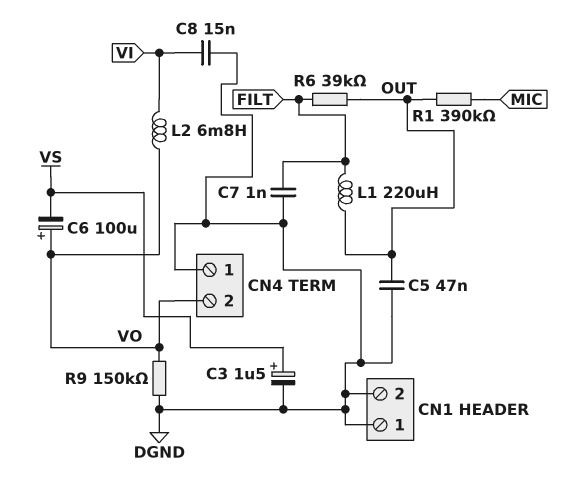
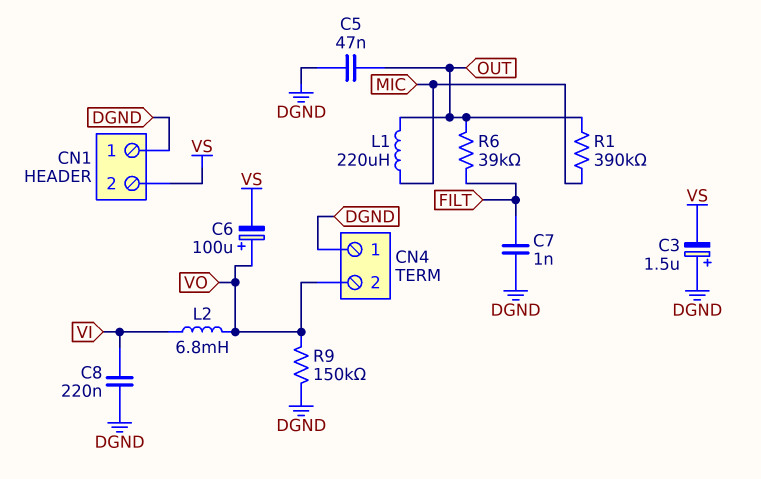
C3: 1.5uF (plus VS, minus DGND) -> 1.5uF (plus DGND, minus VS)
C8: 15nF (DGND, VI) -> 220nF (DGND, VI)
CN1 pin 2: DGND -> VS
L1: 220uH (FILT, OUT) -> 220uH (MIC, OUT)

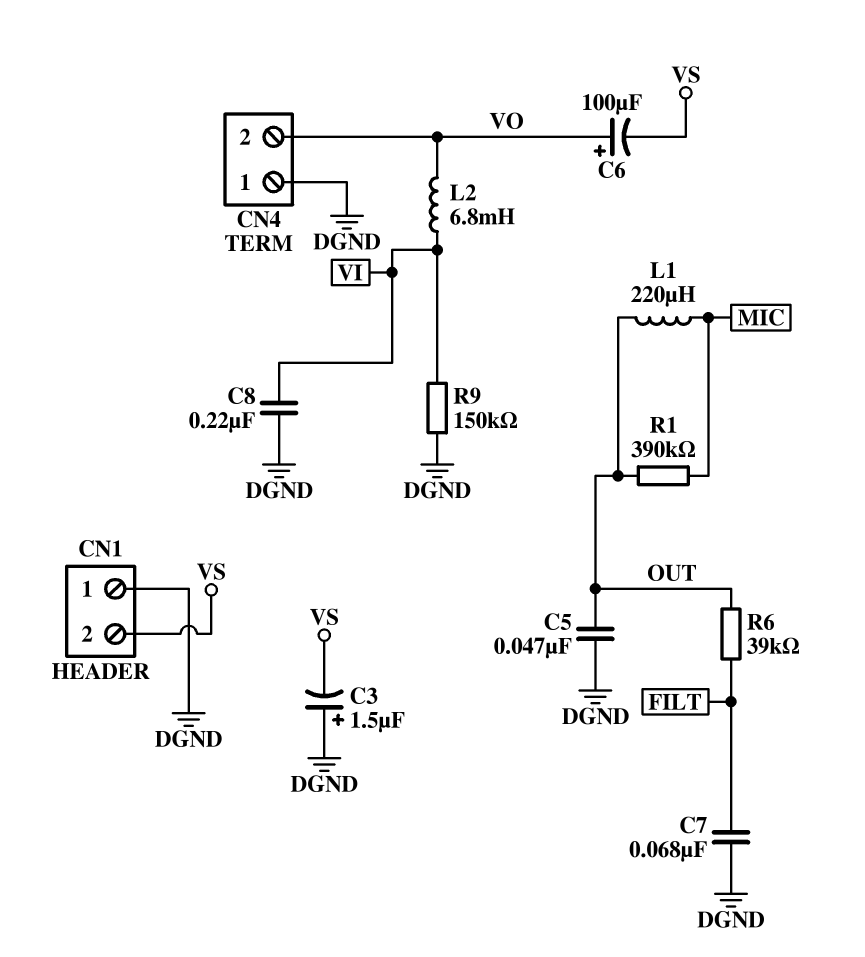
C7: 1nF (DGND, FILT) -> 68nF (DGND, FILT)
R9: 150k (DGND, VO) -> 150k (DGND, VI)

